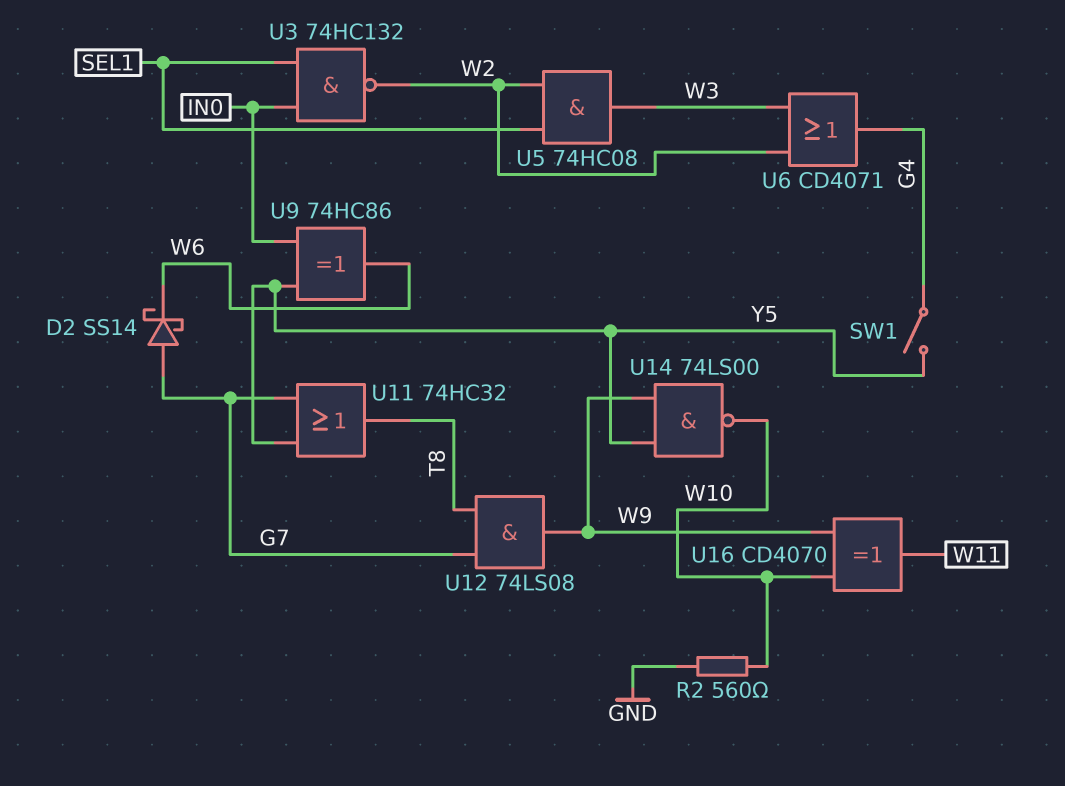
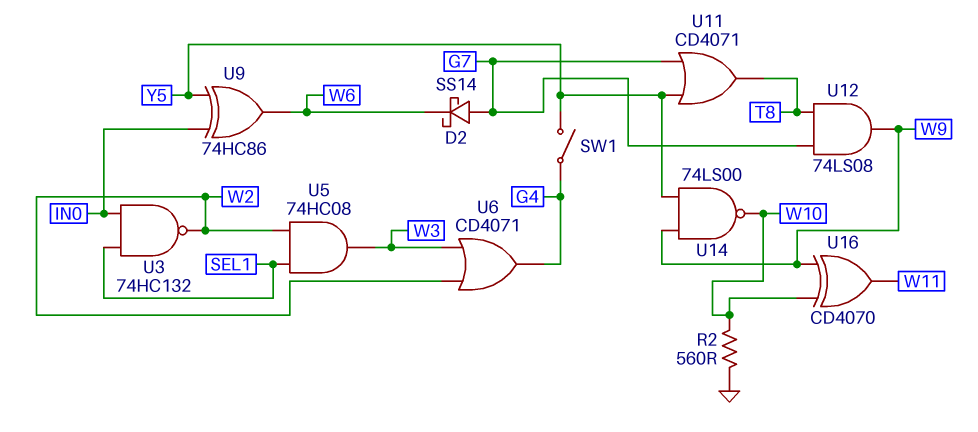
U11: OR 74HC32 (in G7, in Y5, out T8) -> OR CD4071 (in G7, in Y5, out T8)

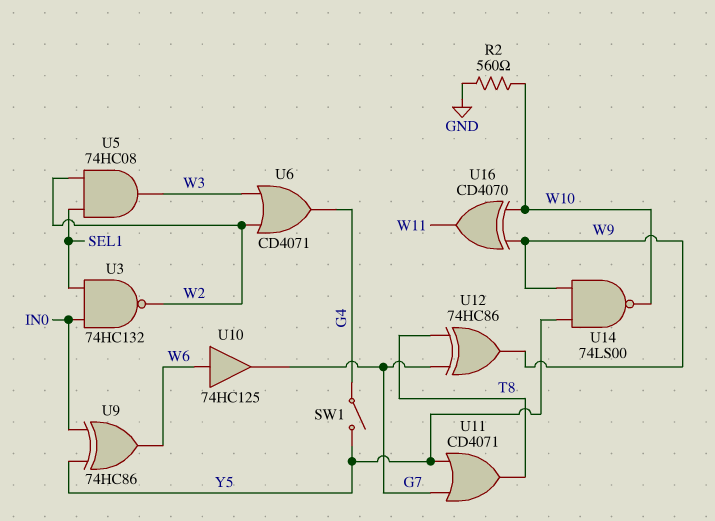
D2: schottky SS14 (A G7, K W6) -> none
U10: none -> buffer 74HC125 (in W6, out G7)
U12: AND 74LS08 (in G7, in T8, out W9) -> XOR 74HC86 (in G7, in T8, out W9)

